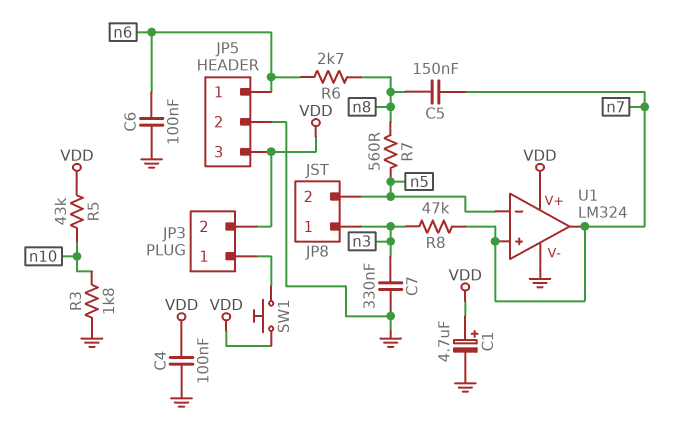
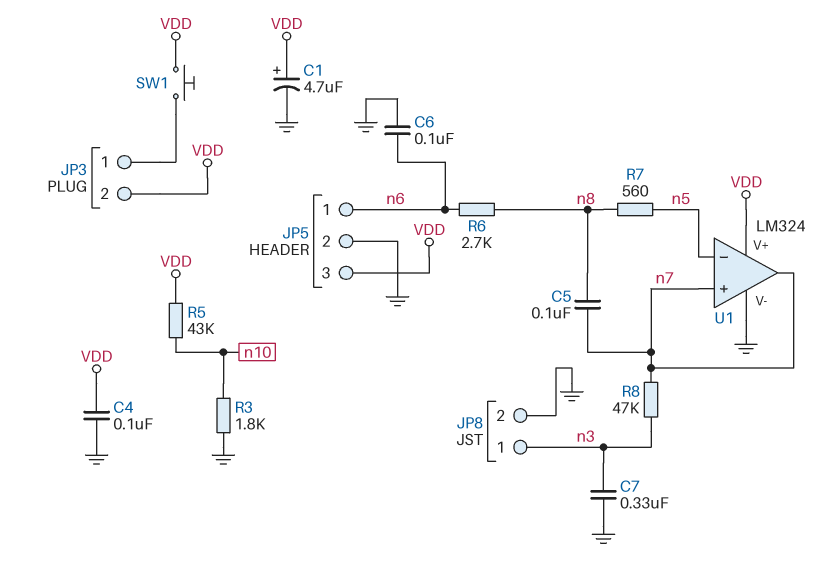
C5: 150nF (n7, n8) -> 100nF (n7, n8)
JP8 pin 2: n5 -> GND

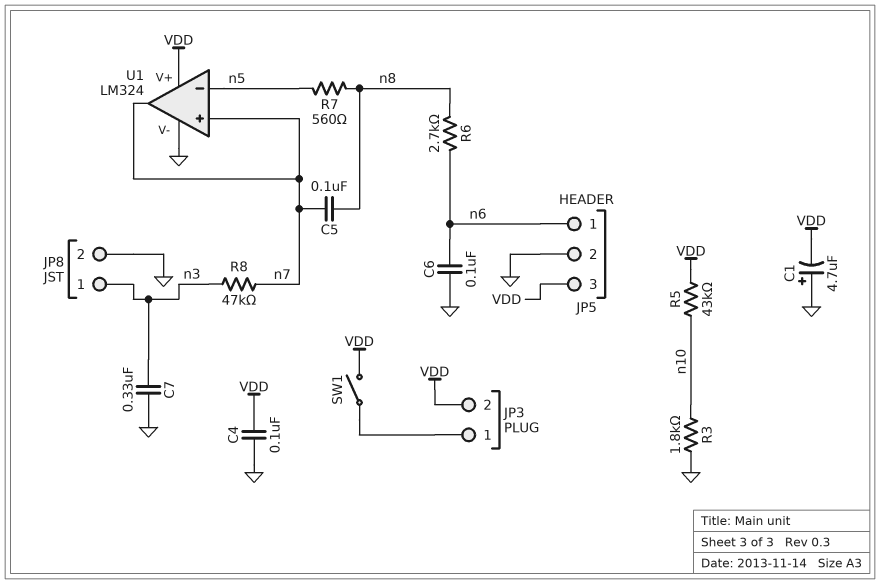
C1: 4.7uF (plus VDD, minus GND) -> 4.7uF (plus GND, minus VDD)
SW1: button (JP3/1, VDD) -> switch (JP3/1, VDD)

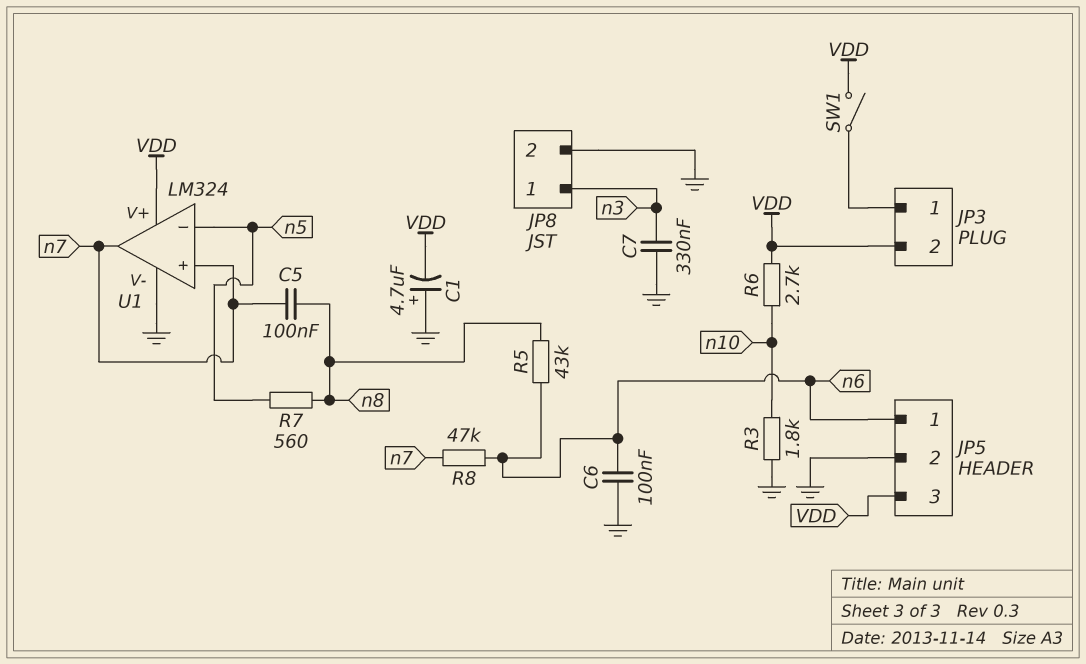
C4: 100nF (GND, VDD) -> none
R5: 43k (VDD, n10) -> 43k (n6, n8)
R6: 2.7k (n6, n8) -> 2.7k (VDD, n10)
R8: 47k (n3, n7) -> 47k (n6, n7)

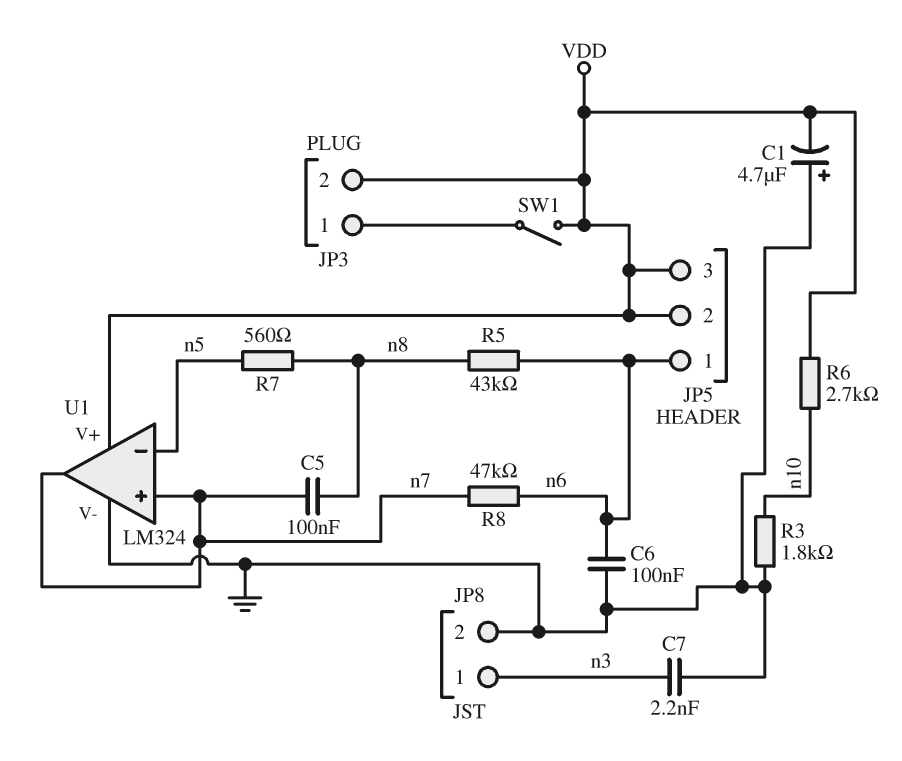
C7: 330nF (GND, n3) -> 2.2nF (GND, n3)
JP5 pin 2: GND -> VDD

